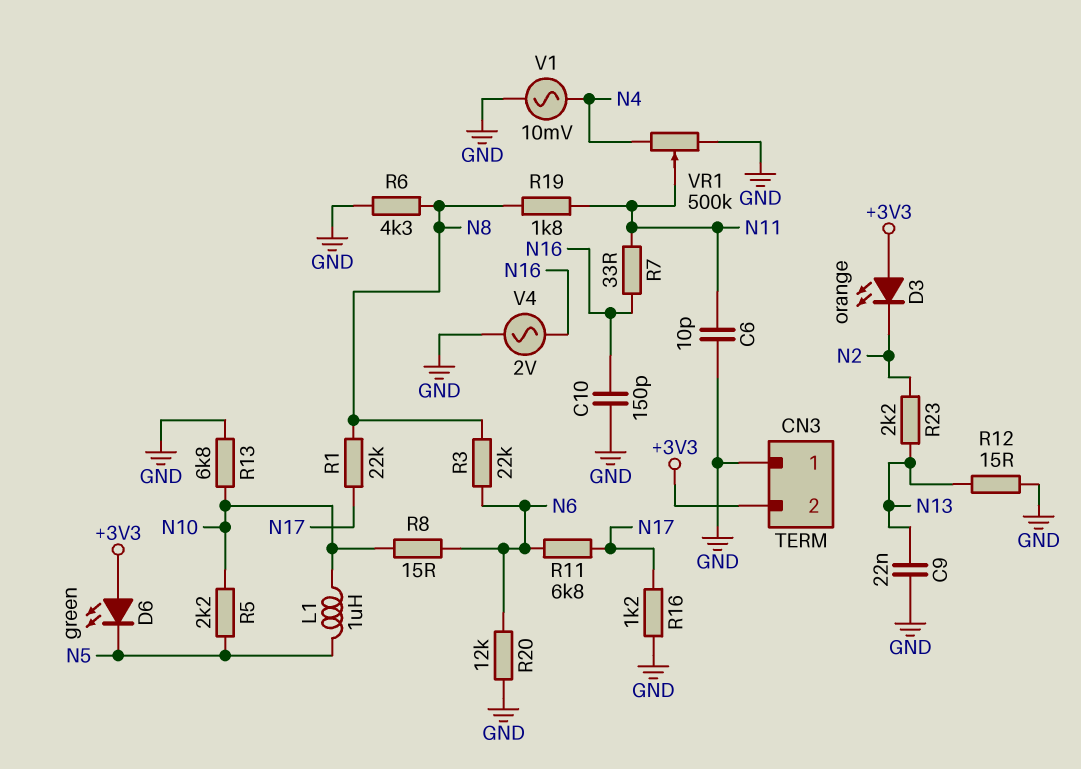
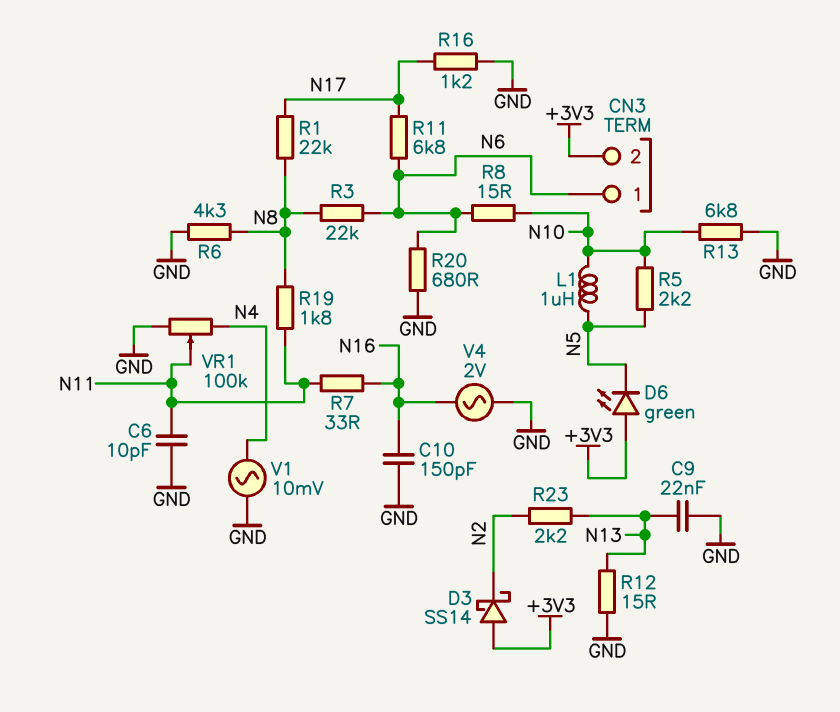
CN3 pin 1: GND -> N6
D3: LED orange (A +3V3, K N2) -> schottky SS14 (A +3V3, K N2)
R20: 12k (GND, N6) -> 680 (GND, N6)
VR1: 500k (GND, N4, wiper N11) -> 100k (GND, N4, wiper N11)

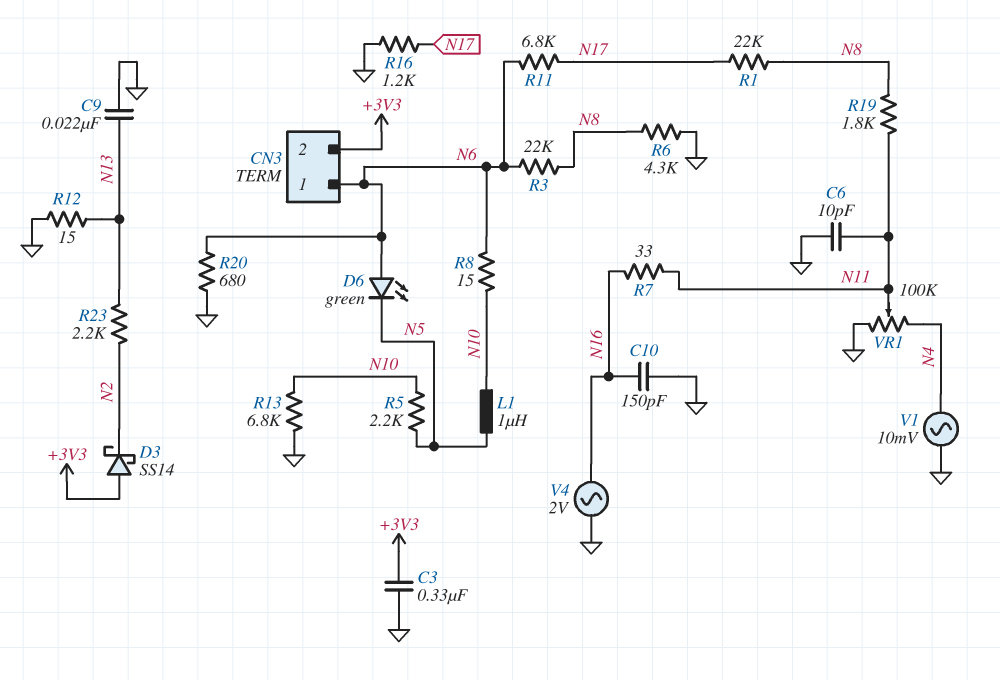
C3: none -> 330nF (+3V3, GND)
D6: LED green (A +3V3, K N5) -> LED green (A N6, K N5)

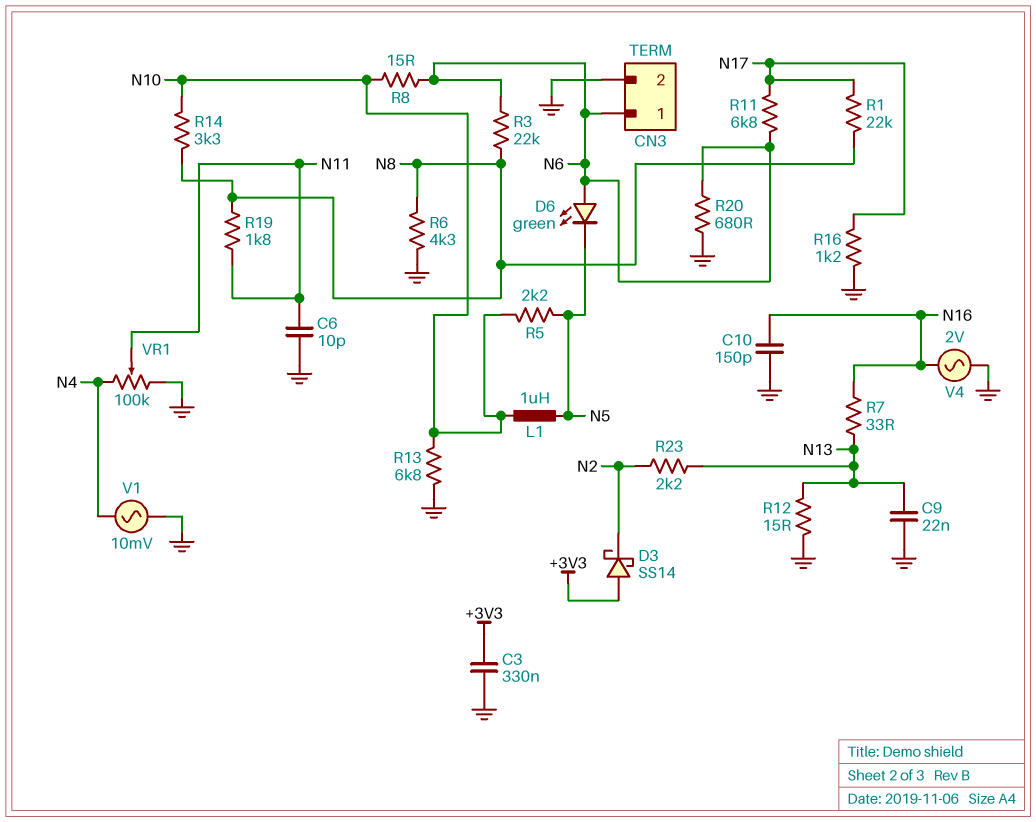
CN3 pin 2: +3V3 -> GND
R7: 33 (N11, N16) -> 33 (N13, N16)
R14: none -> 3.3k (N8, N10)

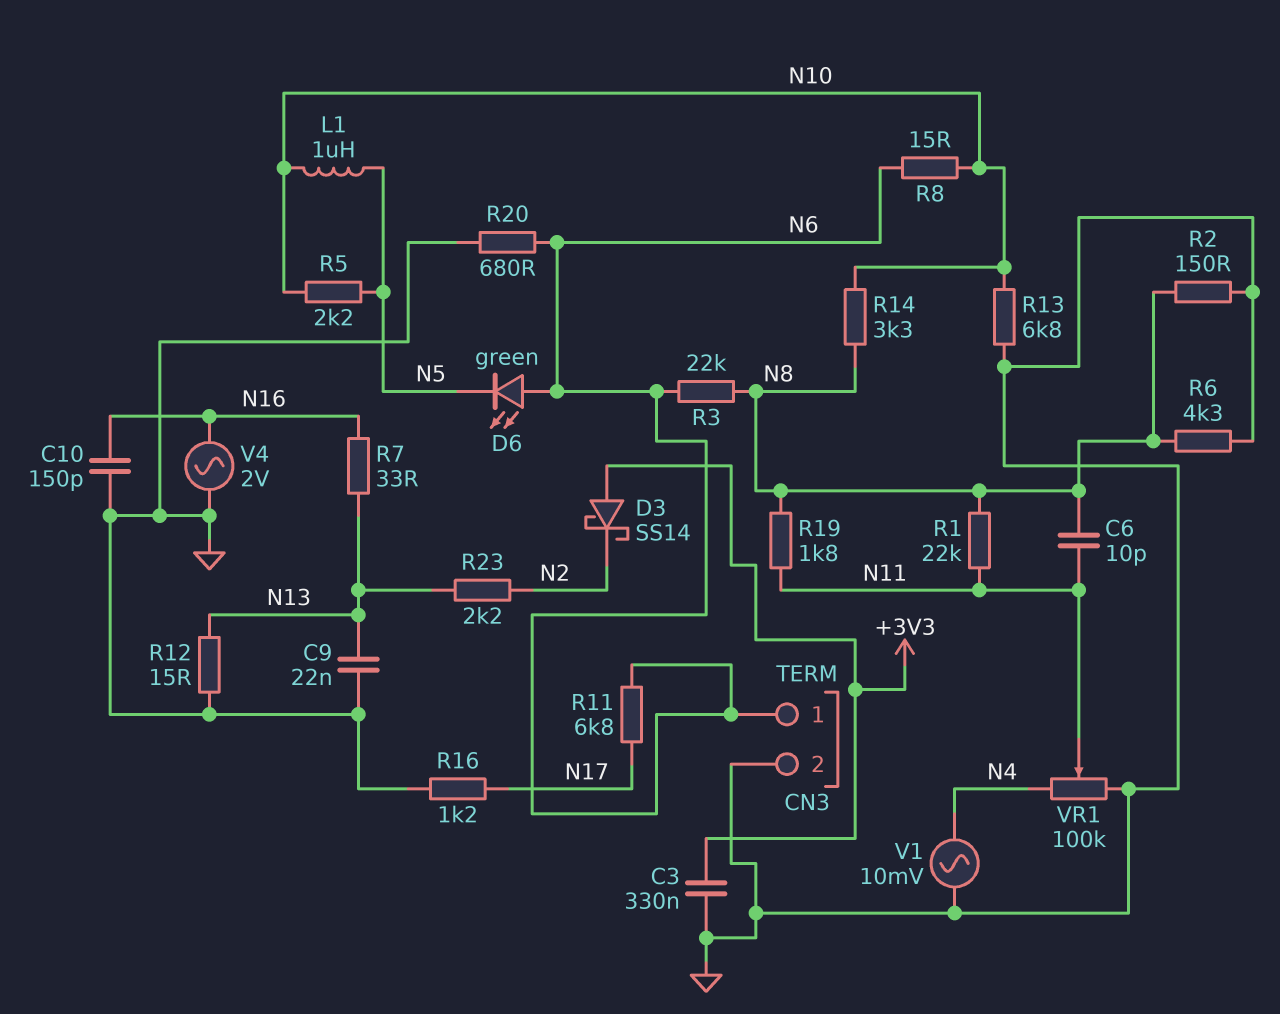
C6: 10pF (GND, N11) -> 10pF (N8, N11)
R1: 22k (N8, N17) -> 22k (N8, N11)
R2: none -> 150 (GND, N8)

